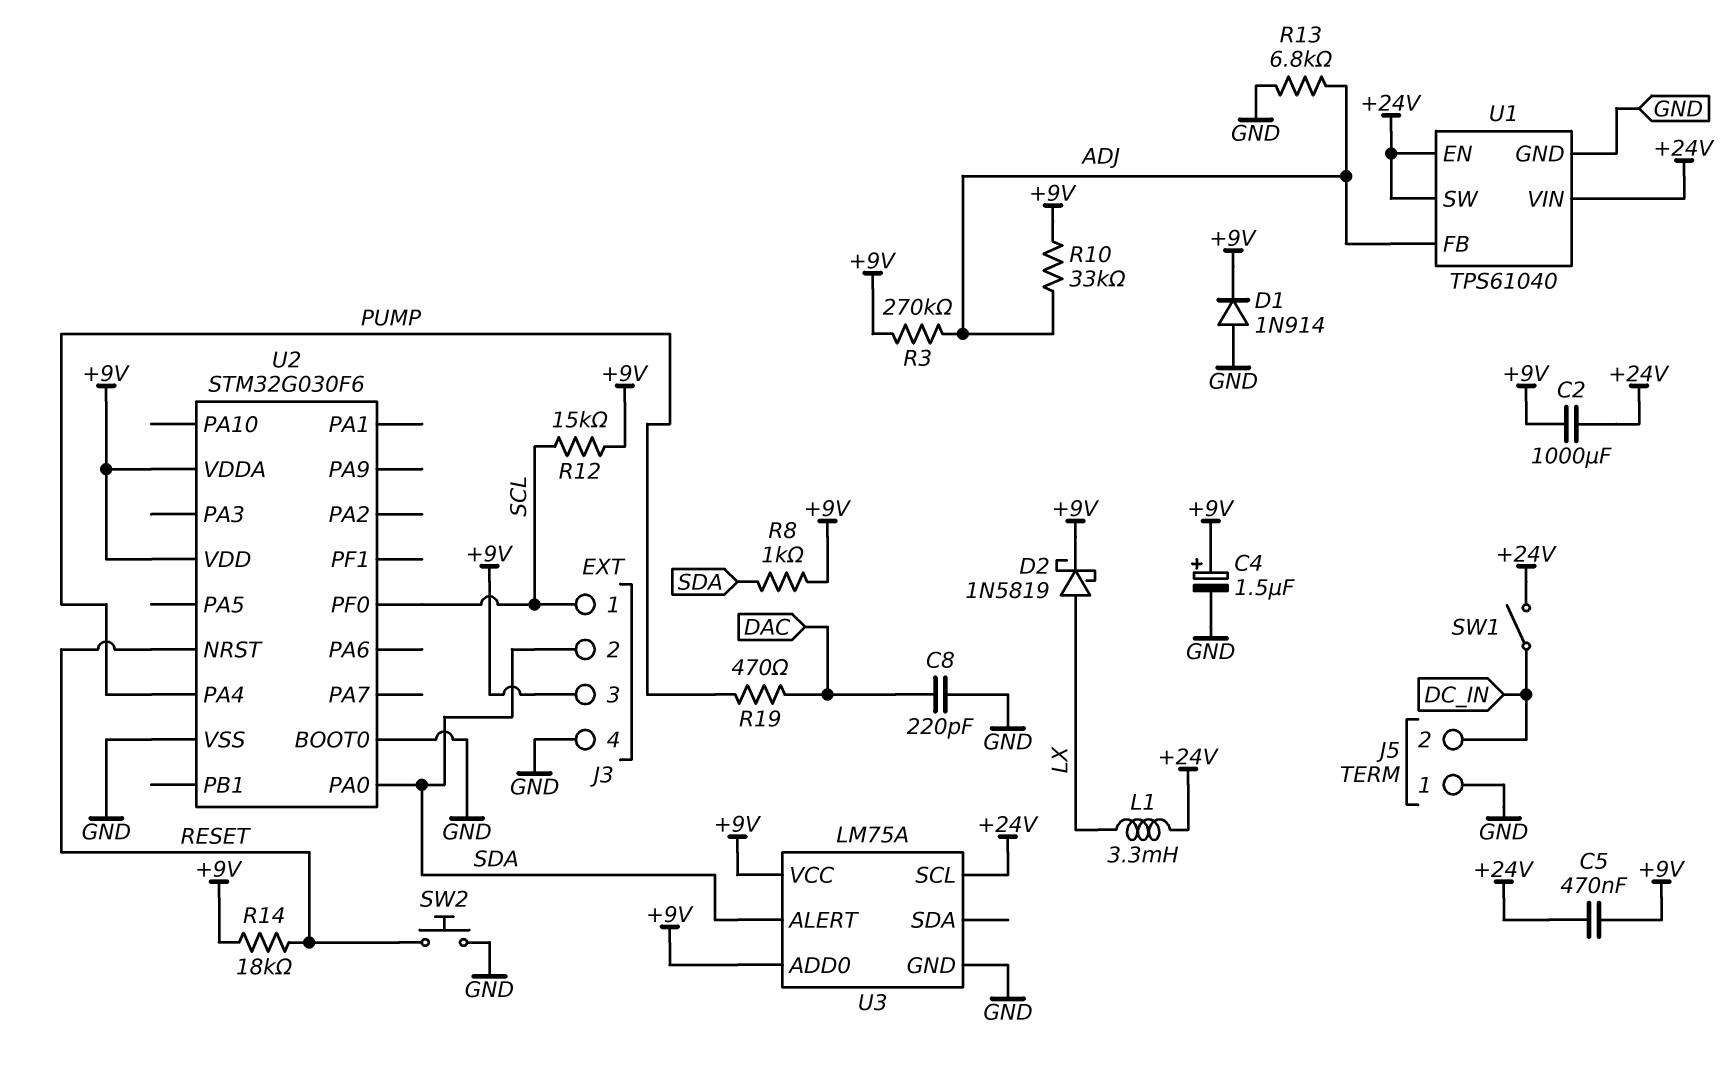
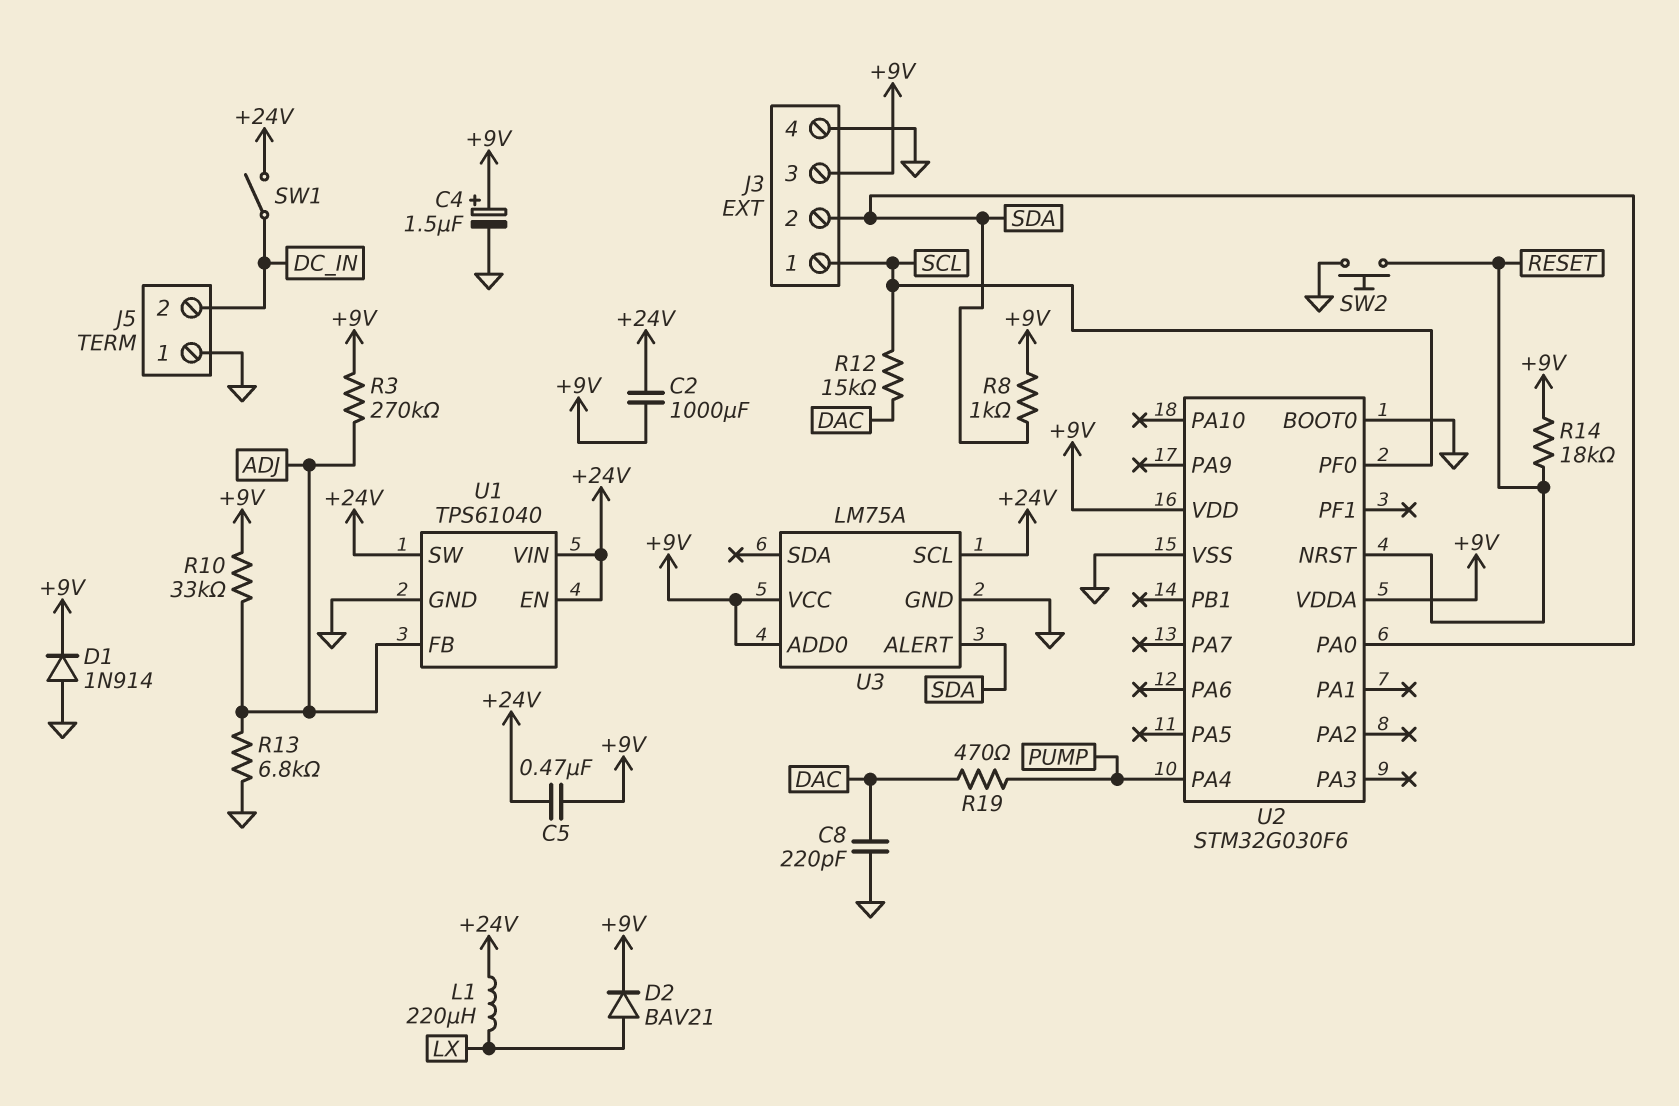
D2: schottky 1N5819 (A LX, K +9V) -> diode BAV21 (A LX, K +9V)
L1: 3.3mH (+24V, LX) -> 220uH (+24V, LX)
R12: 15k (+9V, SCL) -> 15k (DAC, SCL)

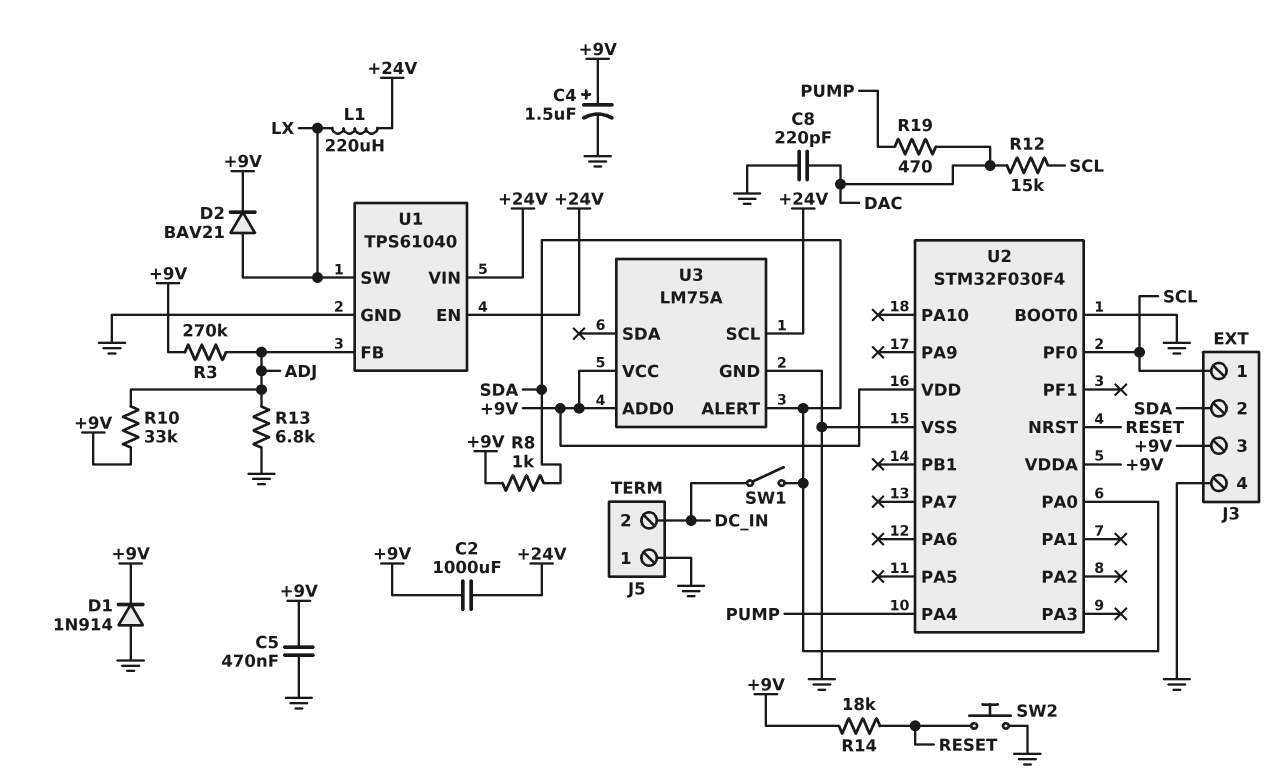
C5: 470nF (+9V, +24V) -> 470nF (+9V, GND)
SW1: switch (+24V, DC_IN) -> switch (DC_IN, SDA)
U1 pin SW: +24V -> LX
U2: STM32G030F6 -> STM32F030F4

